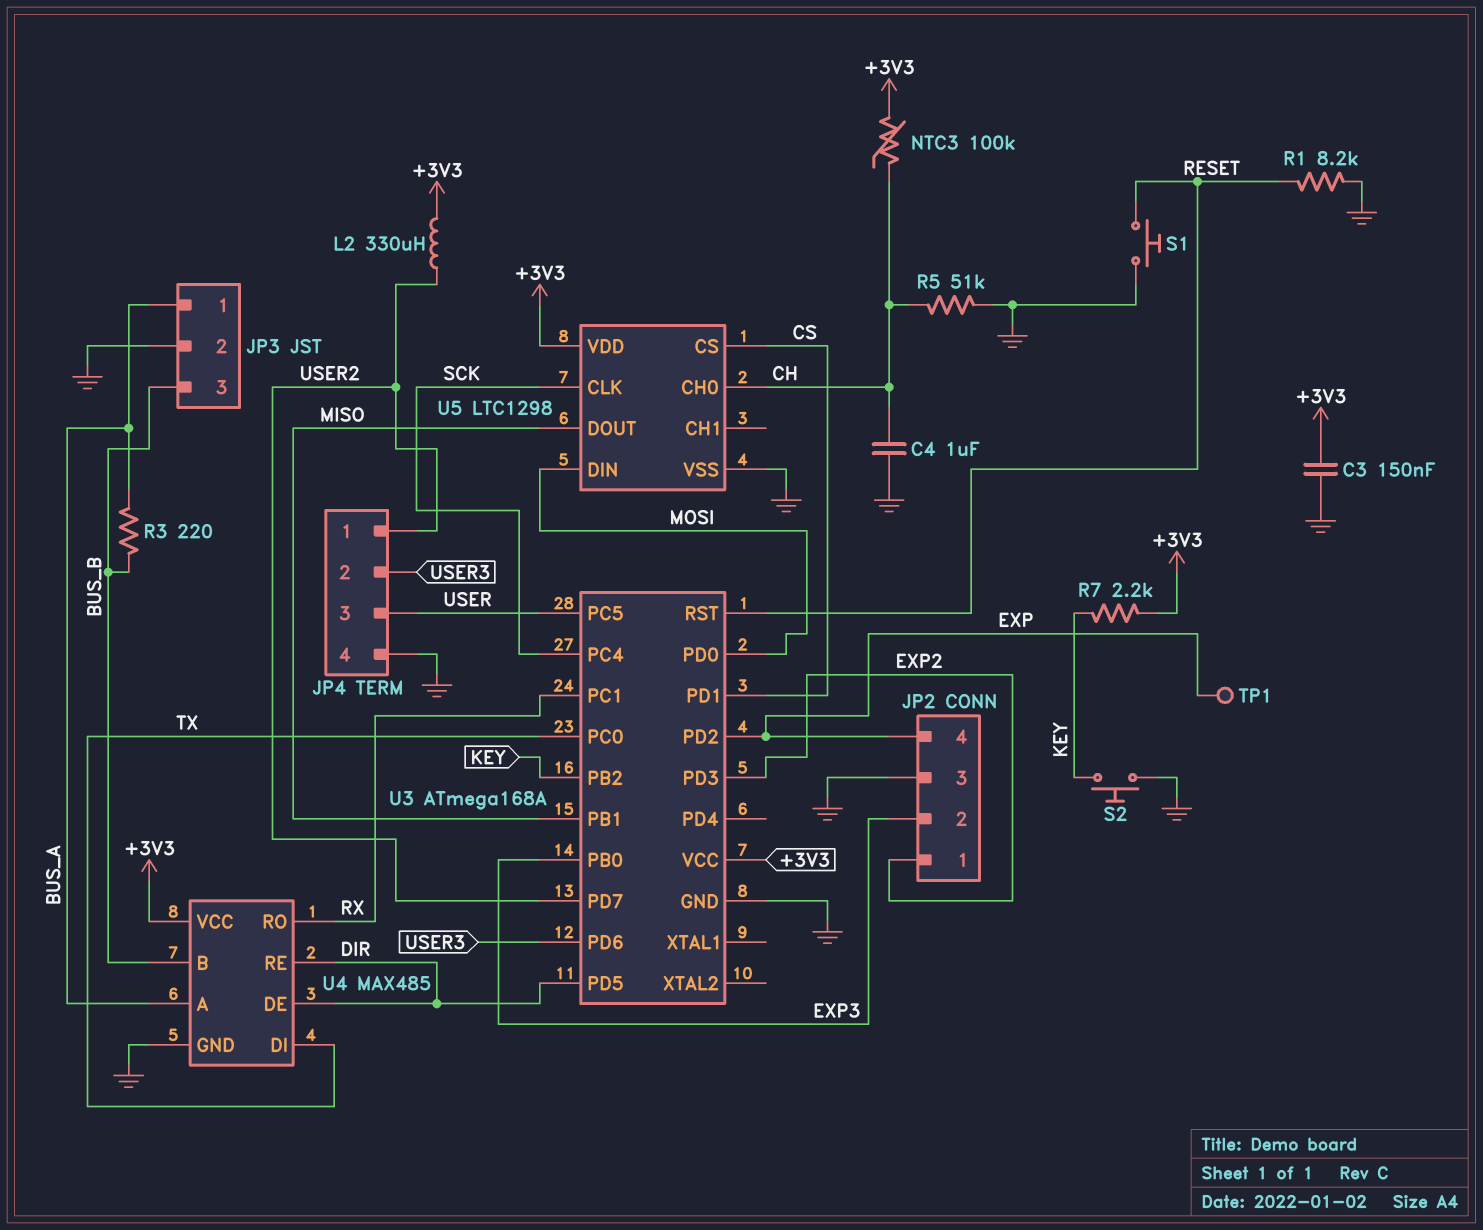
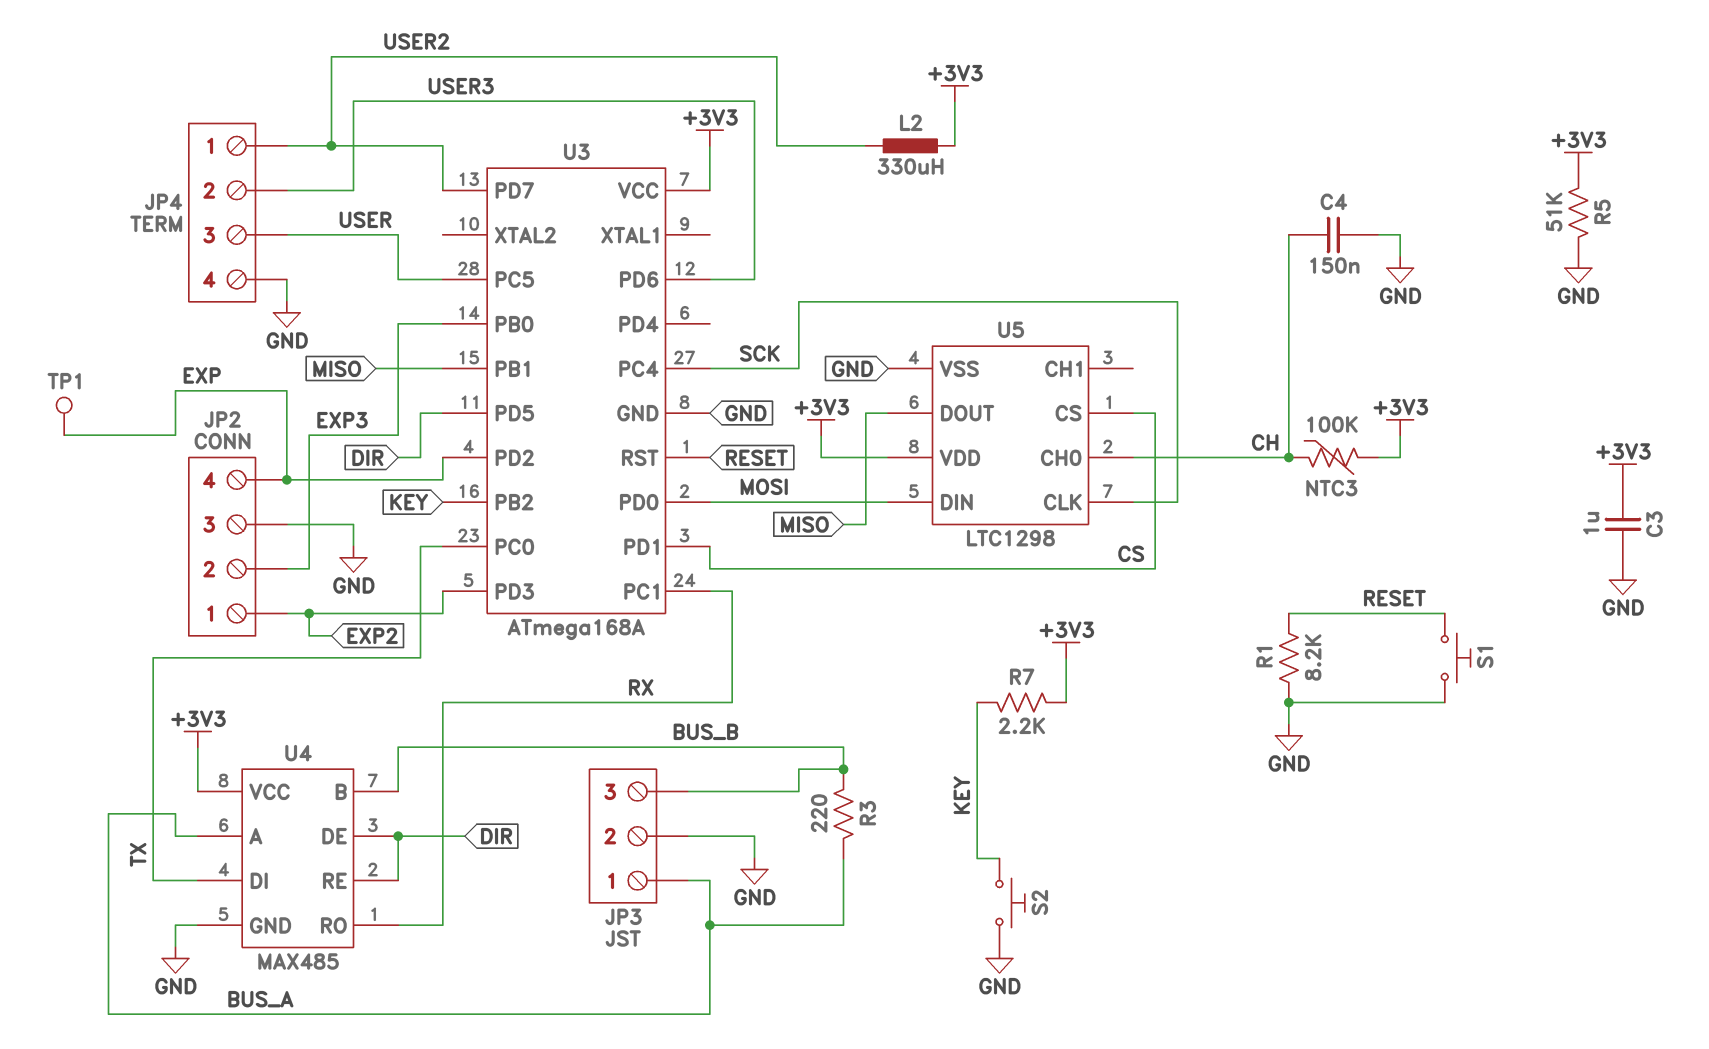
C3: 150nF (+3V3, GND) -> 1uF (+3V3, GND)
C4: 1uF (CH, GND) -> 150nF (CH, GND)
R5: 51k (CH, GND) -> 51k (+3V3, GND)

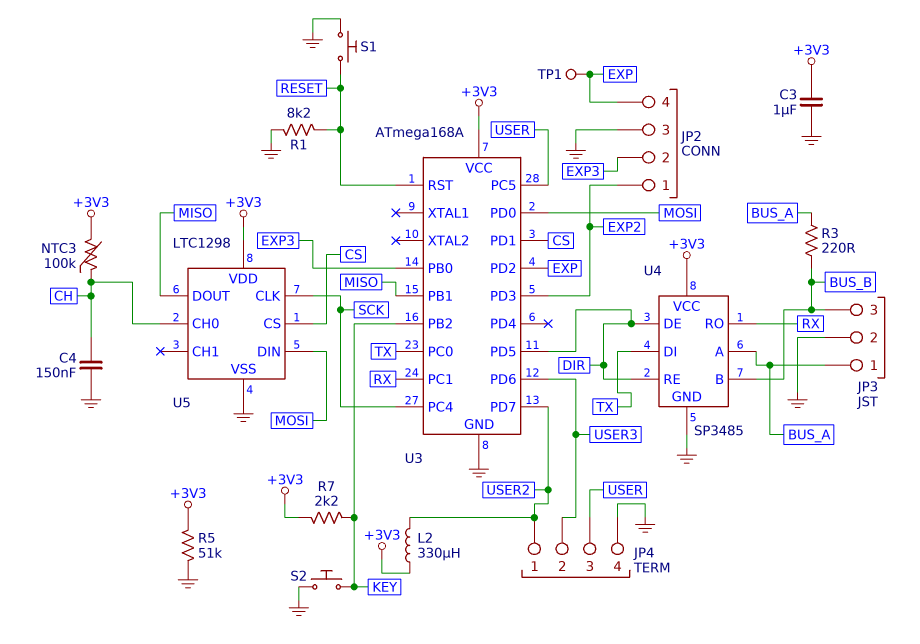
U4: MAX485 -> SP3485

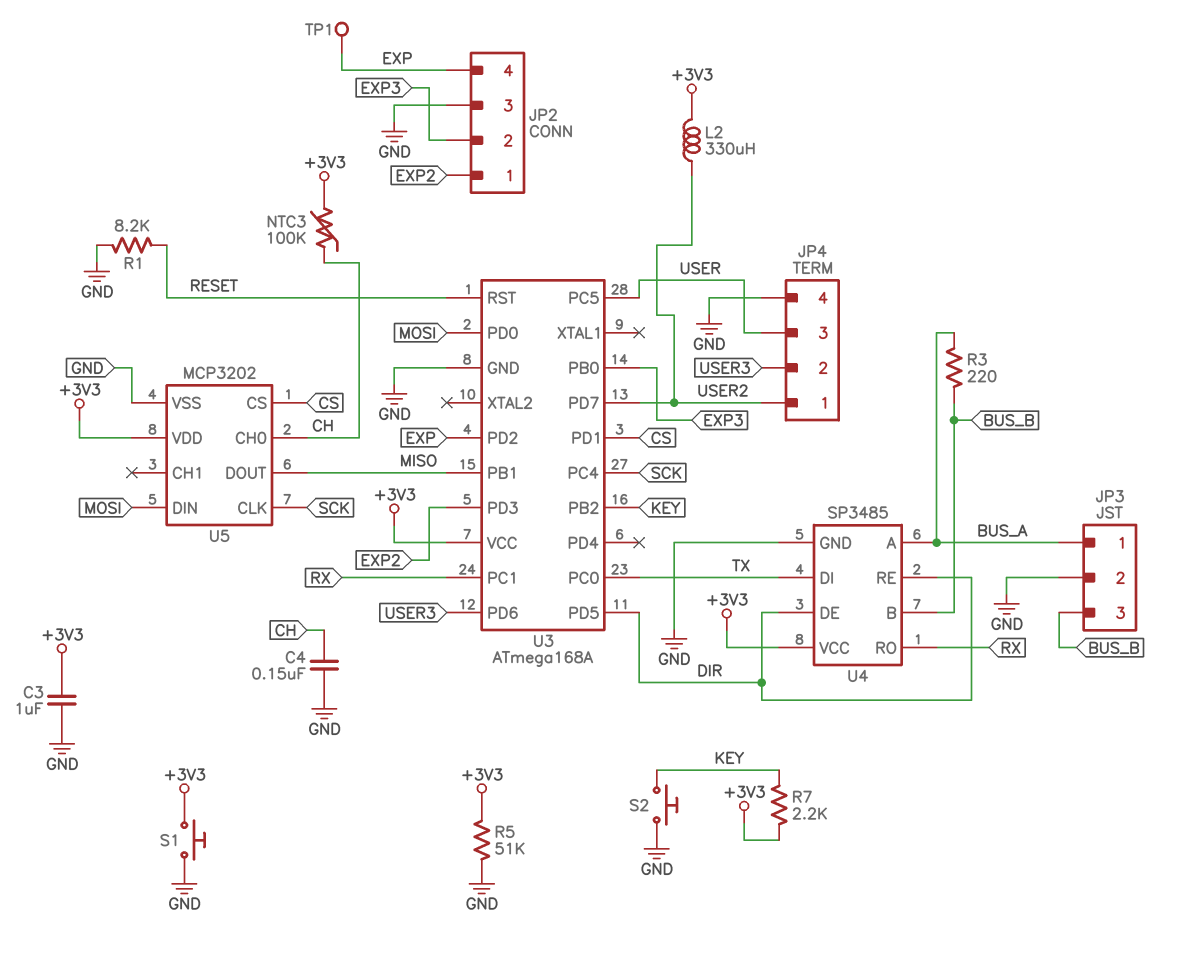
S1: button (GND, RESET) -> button (+3V3, GND)
U5: LTC1298 -> MCP3202

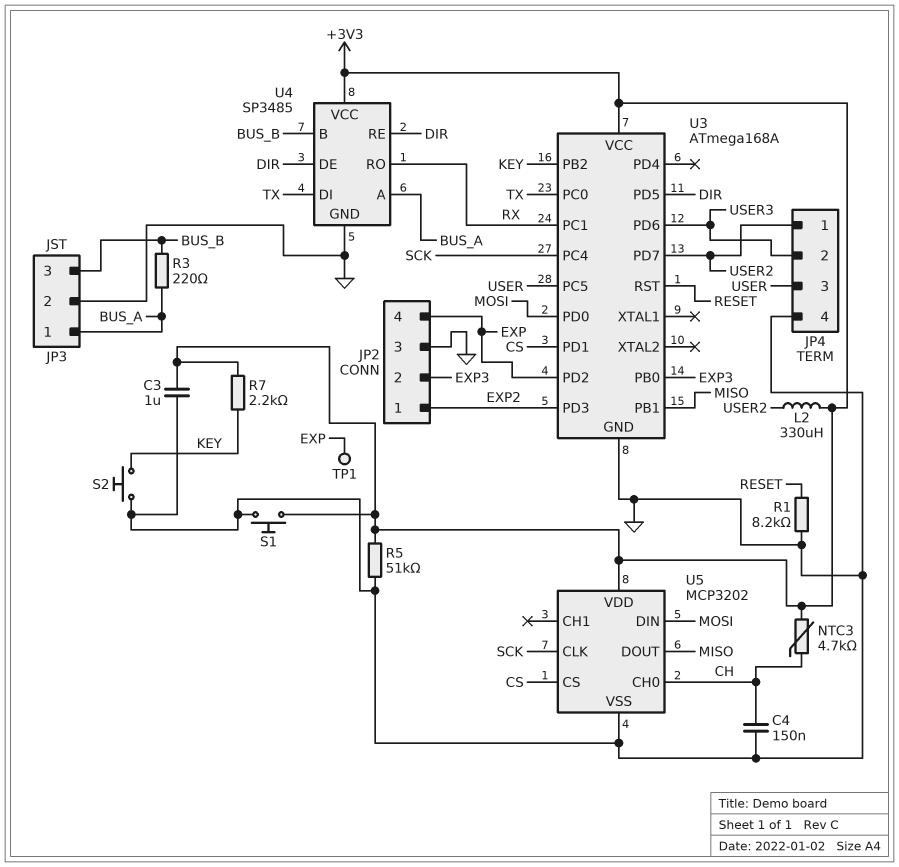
NTC3: 100k (+3V3, CH) -> 4.7k (+3V3, CH)

